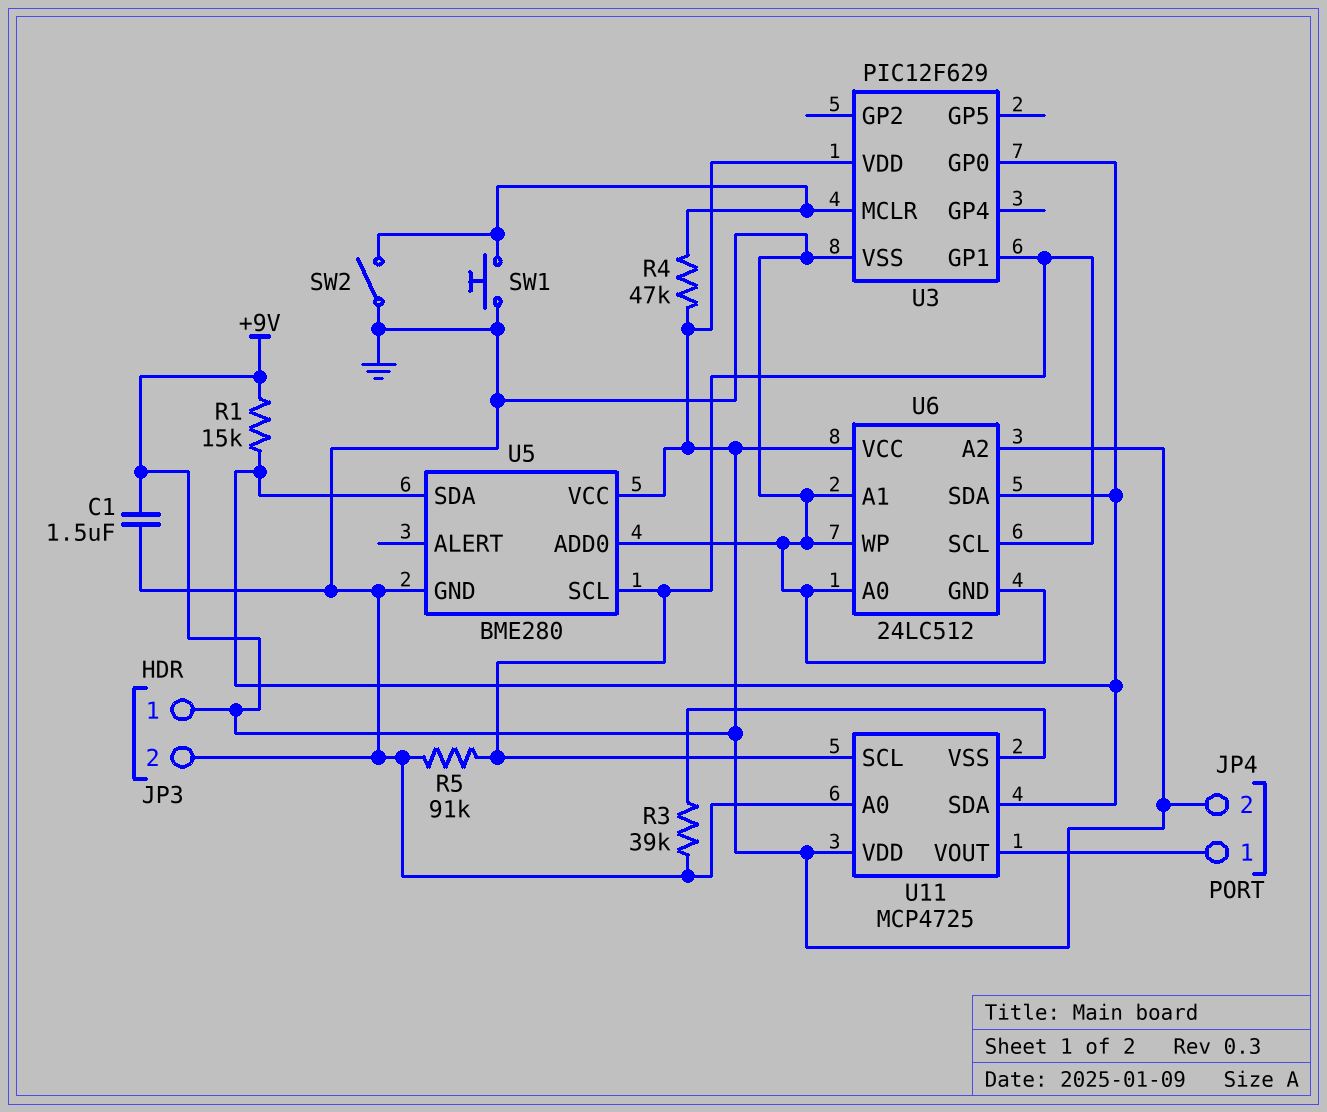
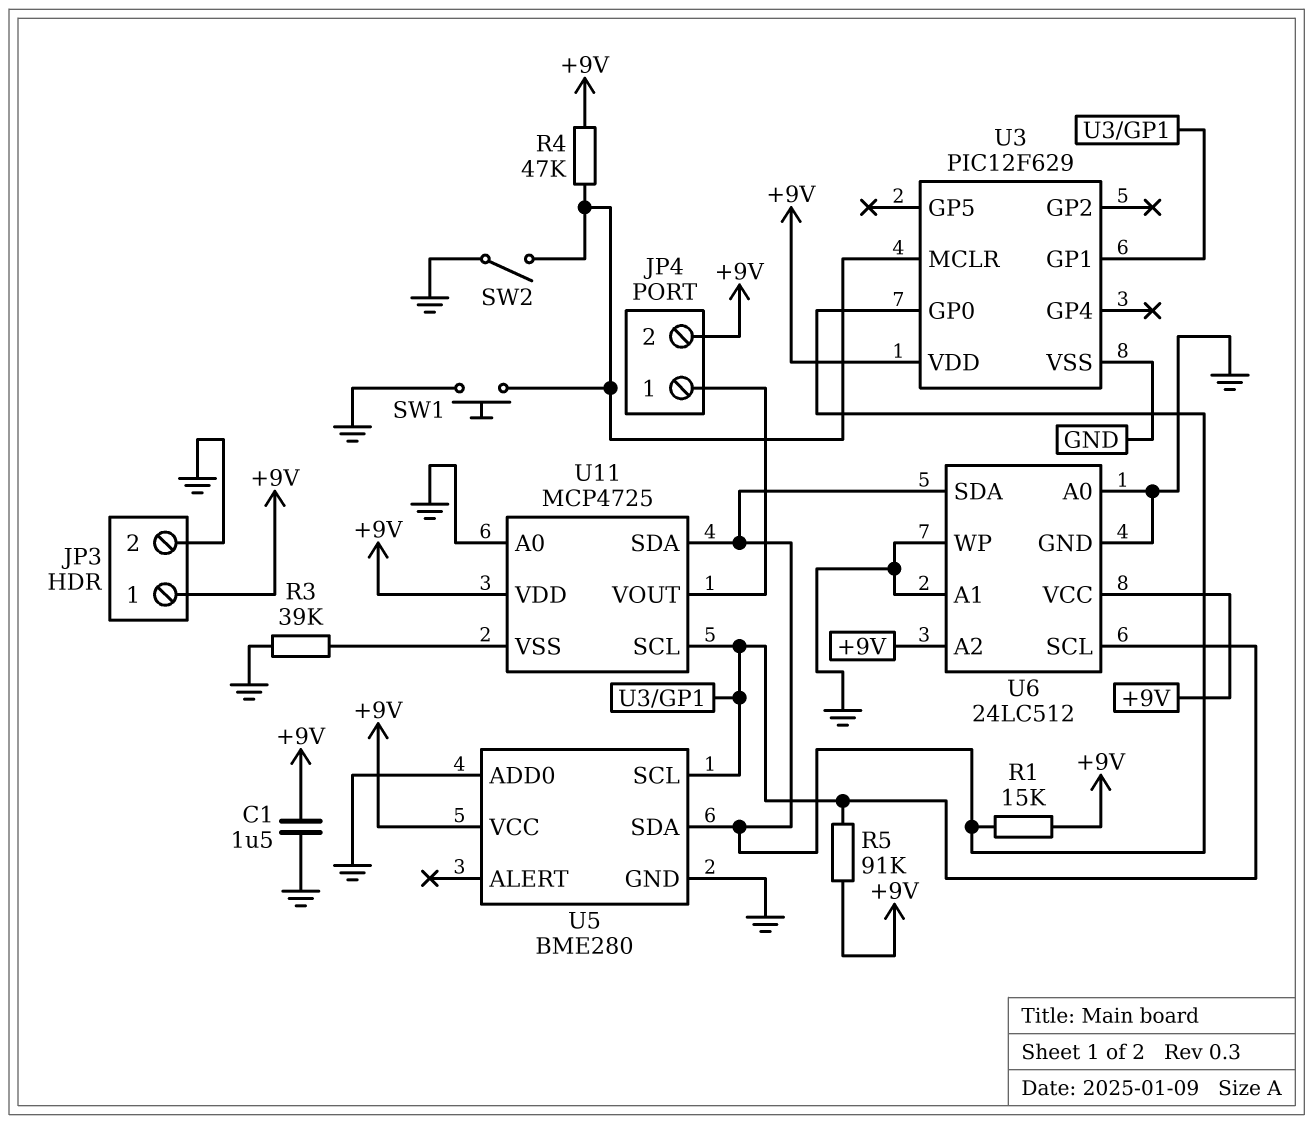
R5: 91k (GND, U3/GP1) -> 91k (+9V, U3/GP1)

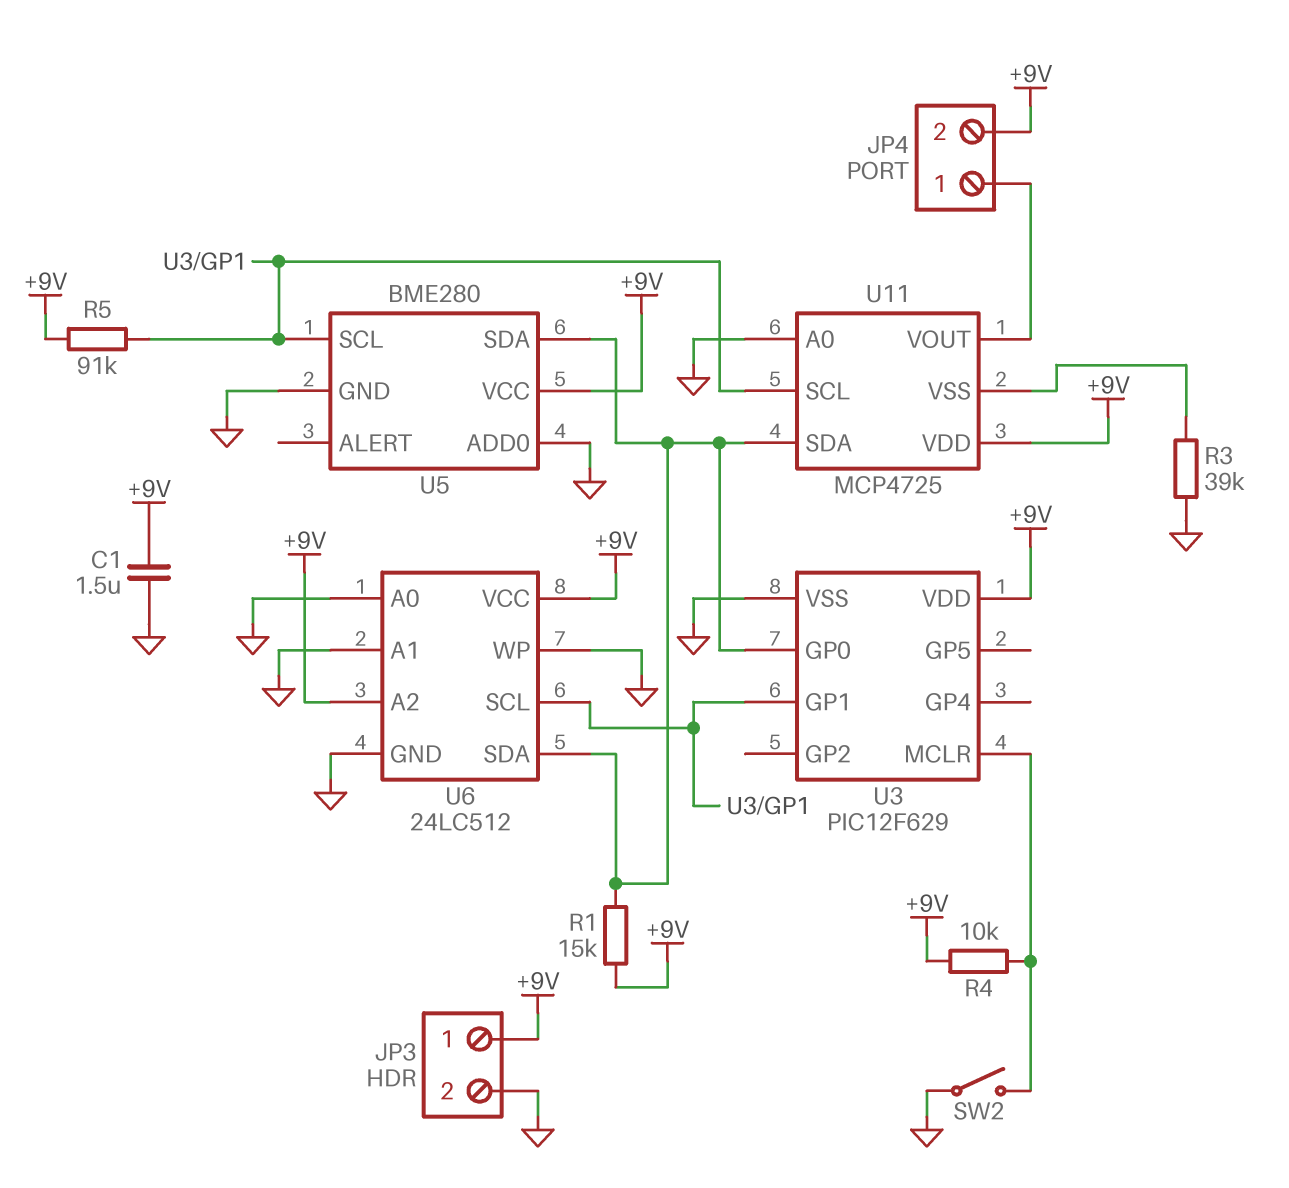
R4: 47k (+9V, U3/MCLR) -> 10k (+9V, U3/MCLR)
SW1: button (GND, U3/MCLR) -> none

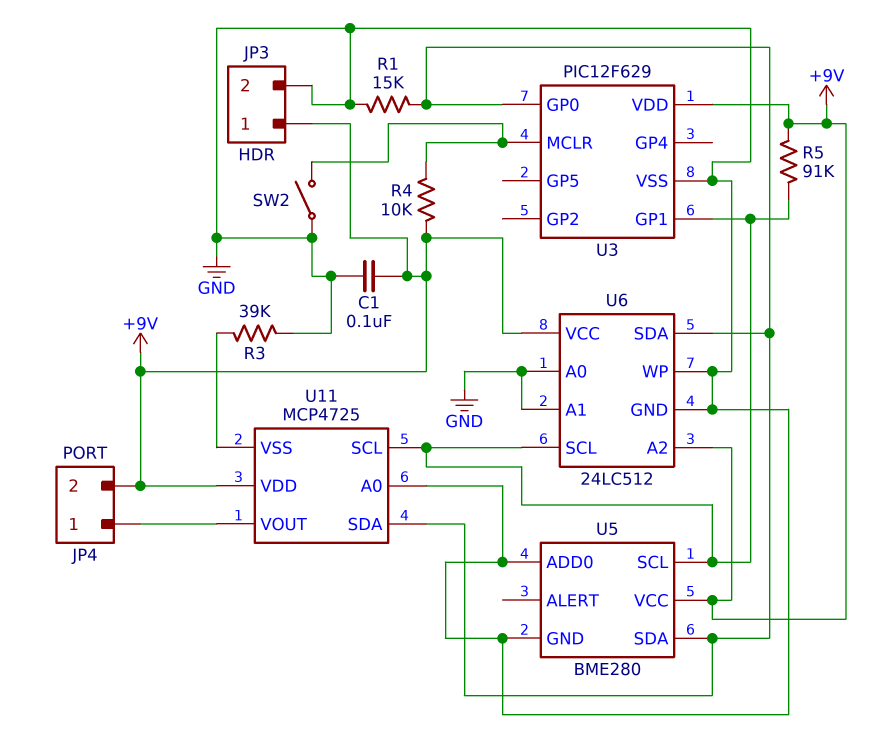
C1: 1.5uF (+9V, GND) -> 100nF (+9V, GND)
R1: 15k (+9V, U3/GP0) -> 15k (GND, U3/GP0)

